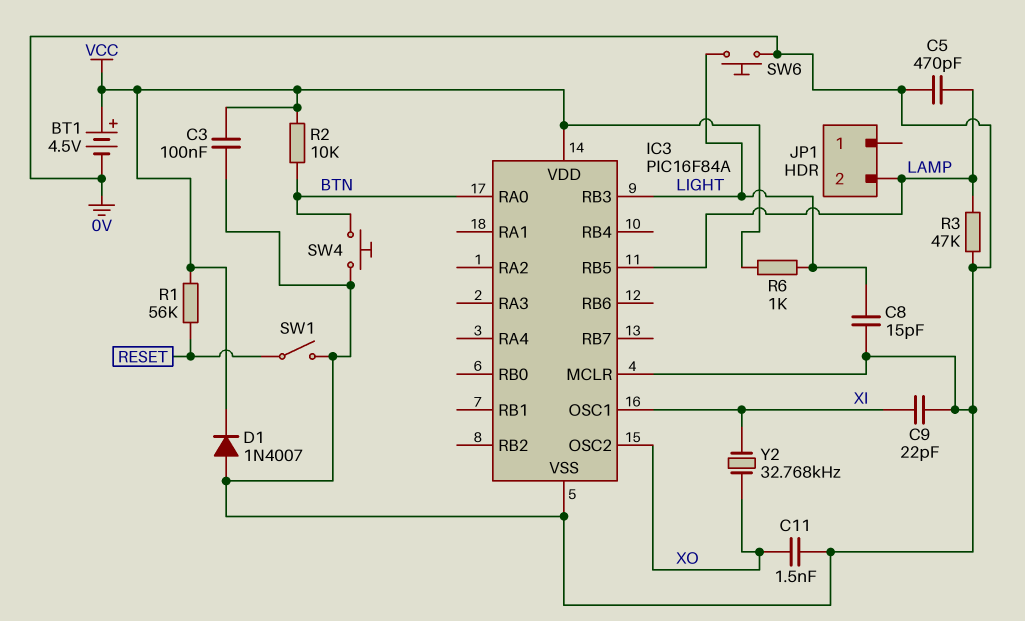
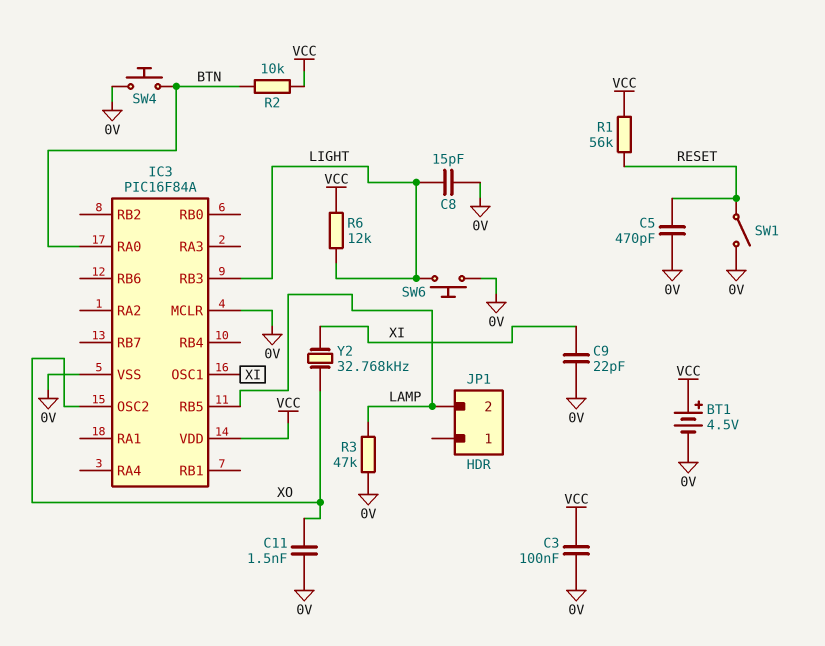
C5: 470pF (0V, LAMP) -> 470pF (0V, RESET)
D1: diode 1N4007 (A 0V, K VCC) -> none
R6: 1k (LIGHT, VCC) -> 12k (LIGHT, VCC)

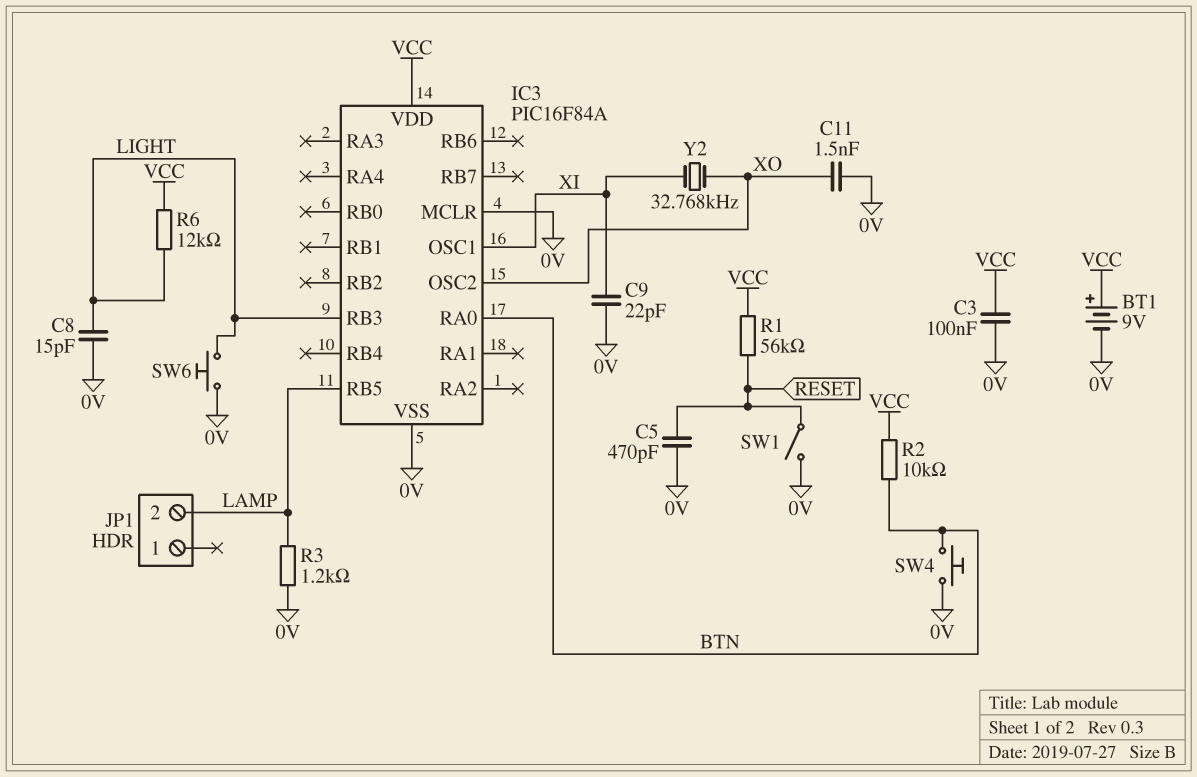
BT1: 4.5V (plus VCC, minus 0V) -> 9V (plus VCC, minus 0V)
R3: 47k (0V, LAMP) -> 1.2k (0V, LAMP)

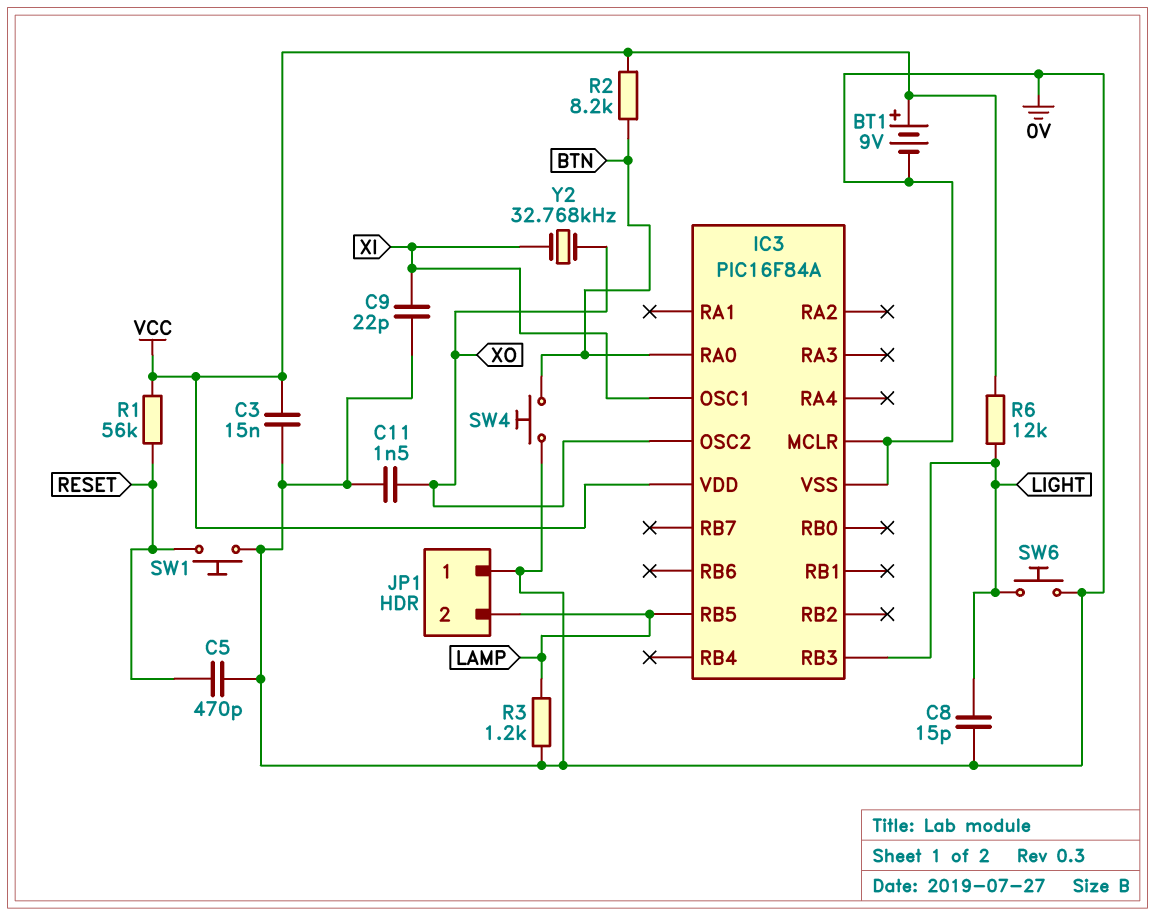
C3: 100nF (0V, VCC) -> 15nF (0V, VCC)
JP1 pin 1: none -> 0V
R2: 10k (BTN, VCC) -> 8.2k (BTN, VCC)
SW1: switch (0V, RESET) -> button (0V, RESET)

